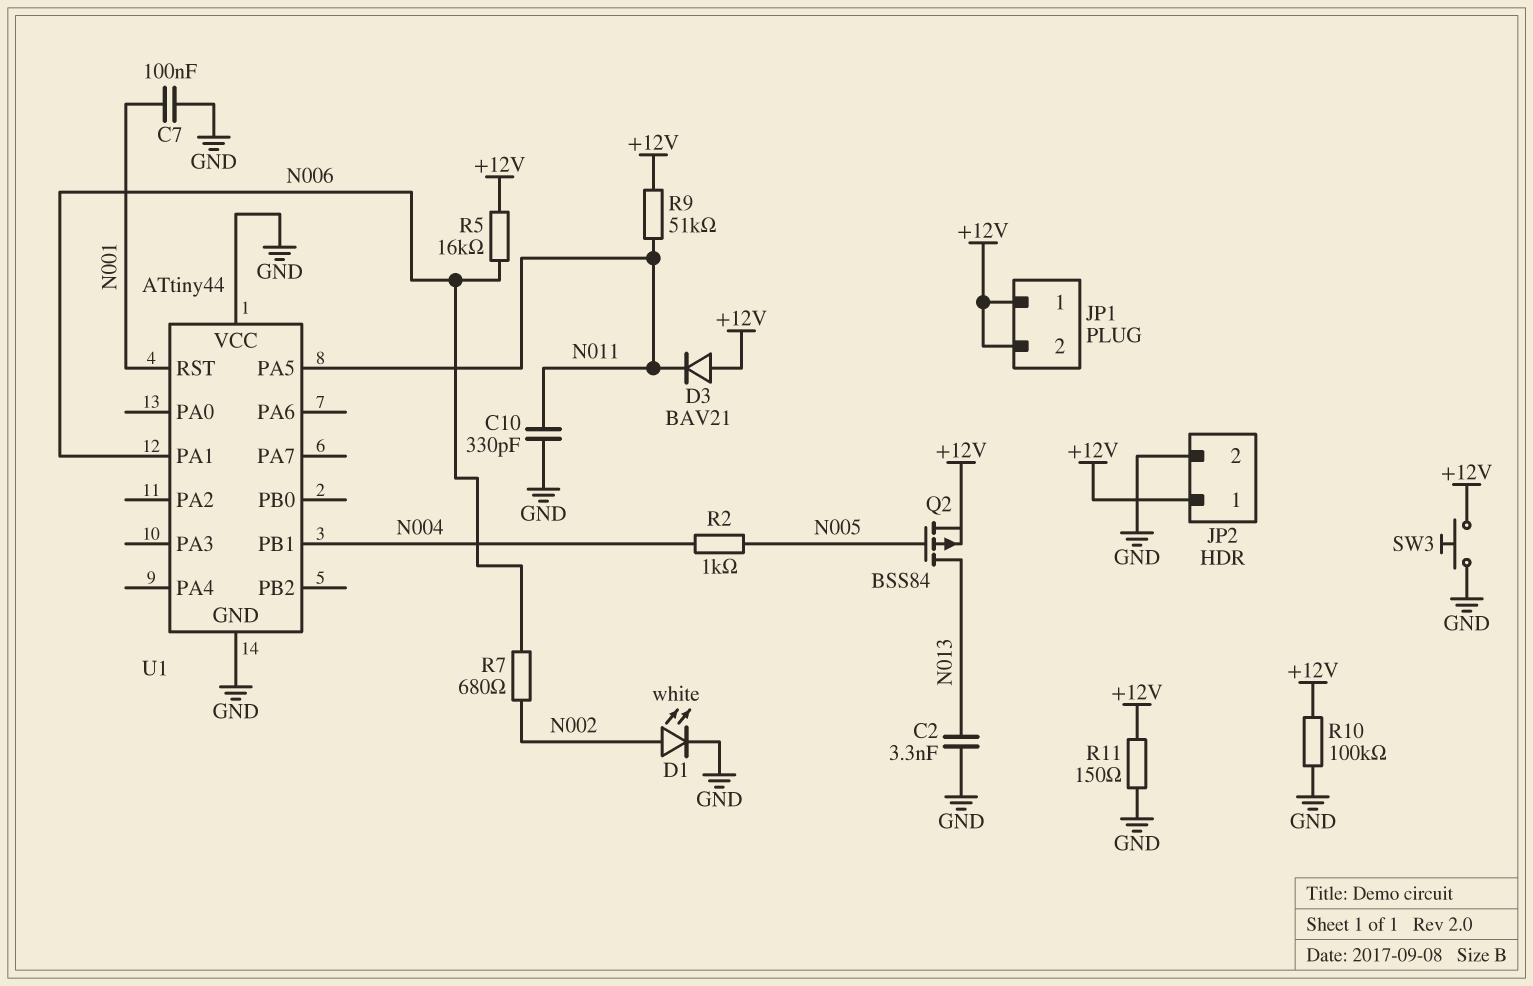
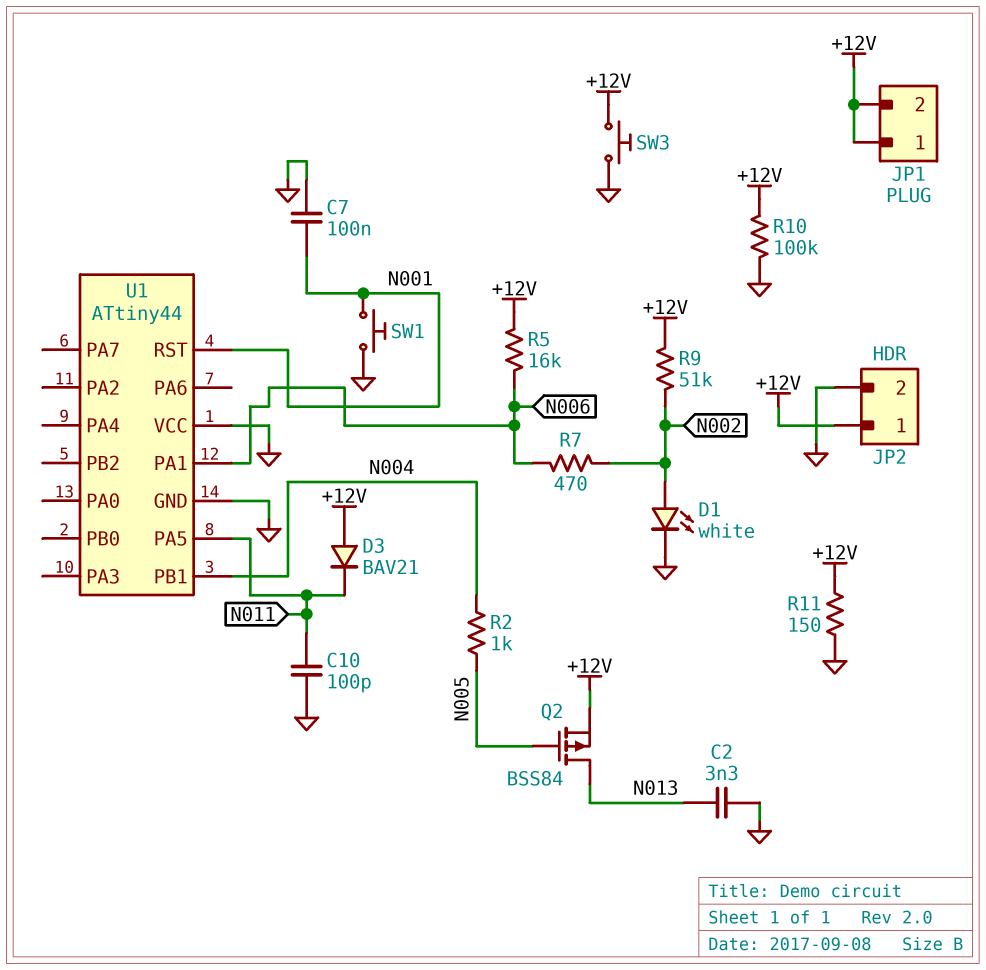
C10: 330pF (GND, N011) -> 100pF (GND, N011)
R7: 680 (N002, N006) -> 470 (N002, N006)
R9: 51k (+12V, N011) -> 51k (+12V, N002)
SW1: none -> button (GND, N001)

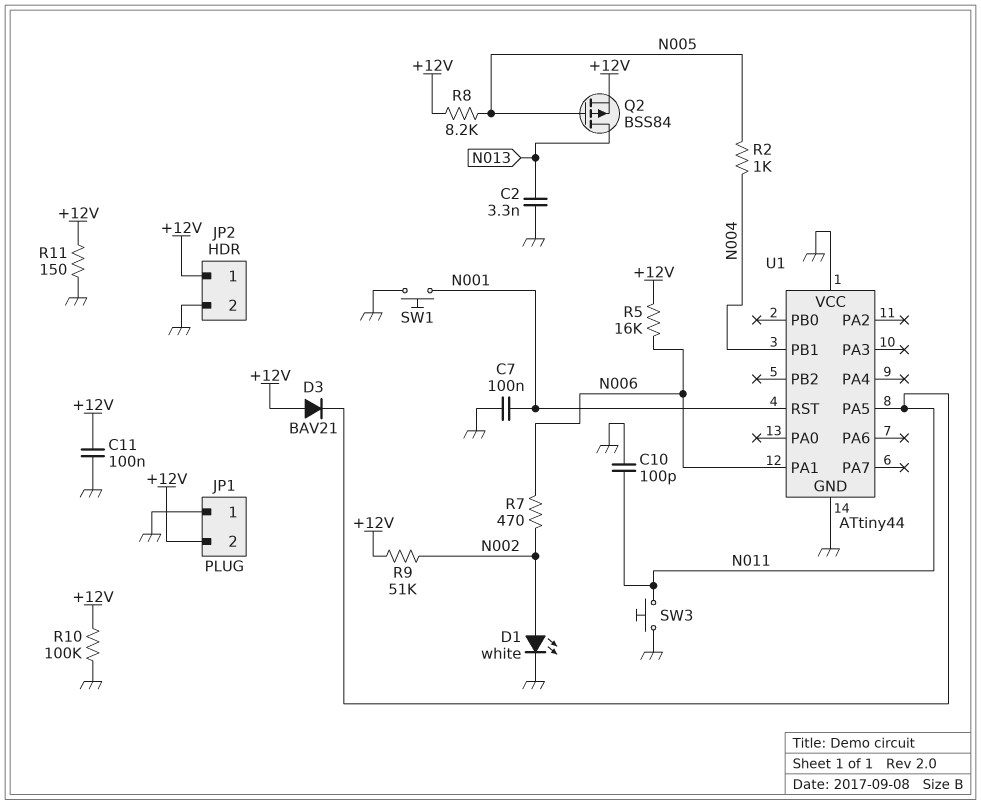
C11: none -> 100nF (+12V, GND)
JP1 pin 1: +12V -> GND
R8: none -> 8.2k (+12V, N005)
SW3: button (+12V, GND) -> button (GND, N011)

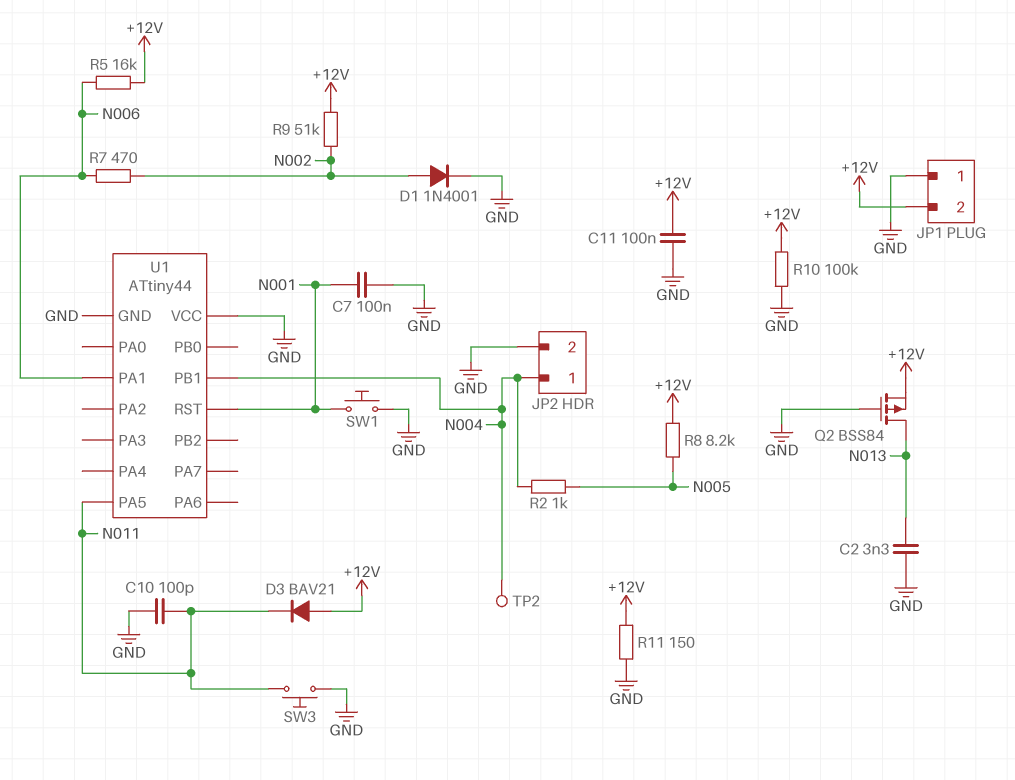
D1: LED white (A N002, K GND) -> diode 1N4001 (A N002, K GND)
JP2 pin 1: +12V -> N004
Q2: PMOS BSS84 (G N005, D N013, S +12V) -> PMOS BSS84 (G GND, D N013, S +12V)
TP2: none -> test point (N004)

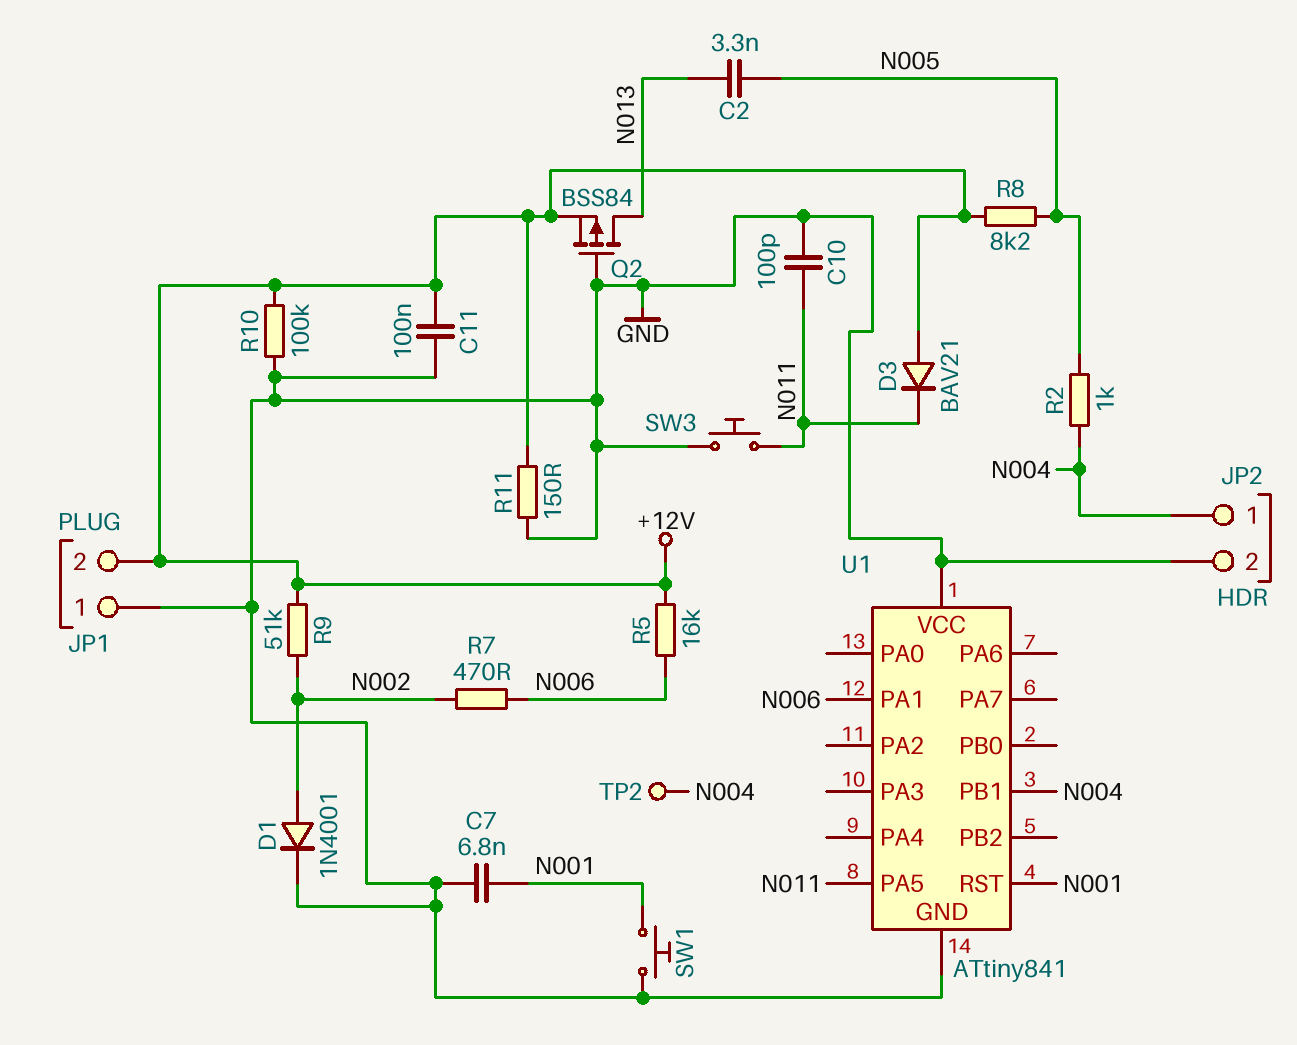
C2: 3.3nF (GND, N013) -> 3.3nF (N005, N013)
C7: 100nF (GND, N001) -> 6.8nF (GND, N001)
U1: ATtiny44 -> ATtiny841

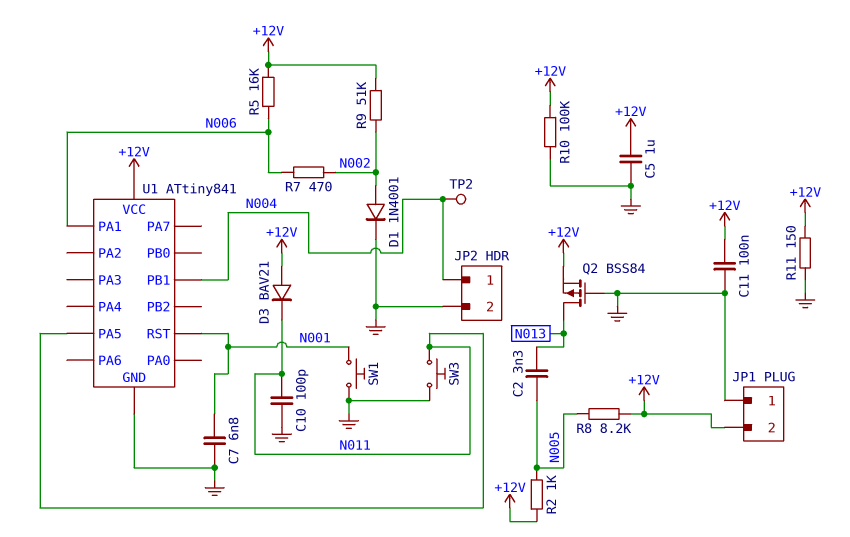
C5: none -> 1uF (+12V, GND)
R2: 1k (N004, N005) -> 1k (+12V, N005)
U1 pin VCC: GND -> +12V

